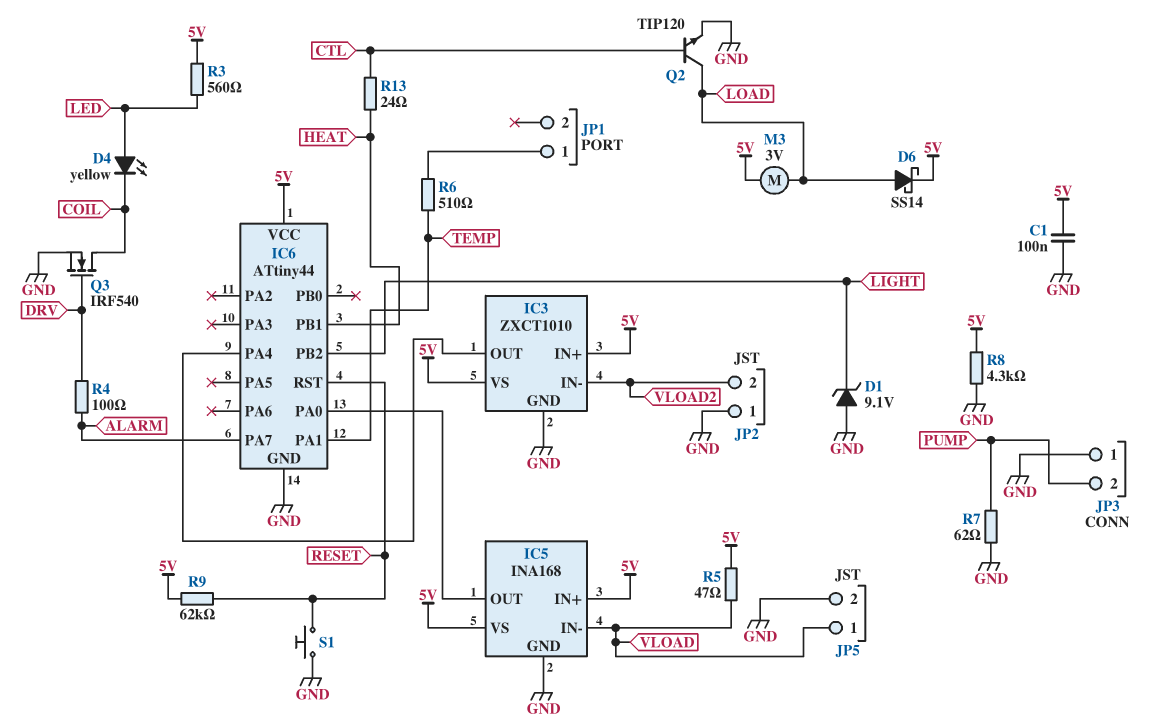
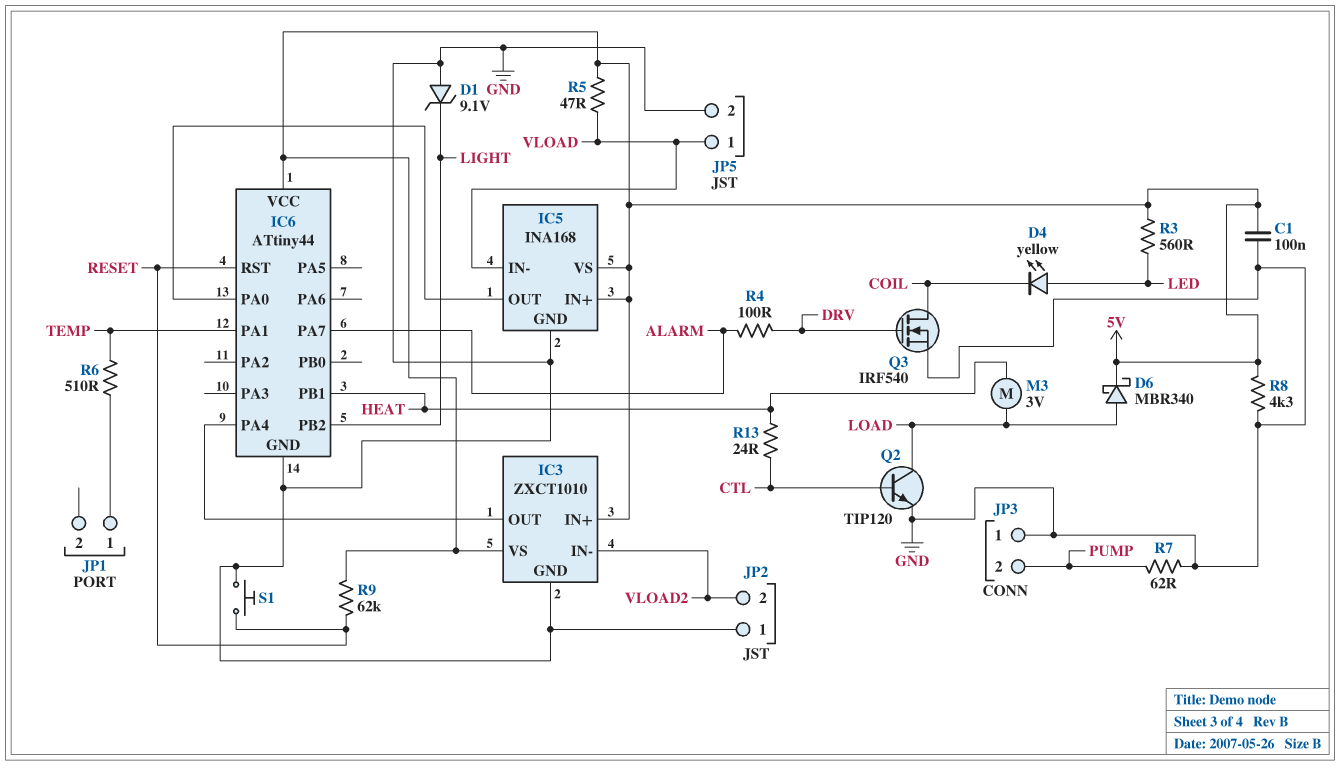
D6: schottky SS14 (A LOAD, K 5V) -> schottky MBR340 (A LOAD, K 5V)
M3: motor 3V (5V, LOAD) -> motor 3V (HEAT, LOAD)

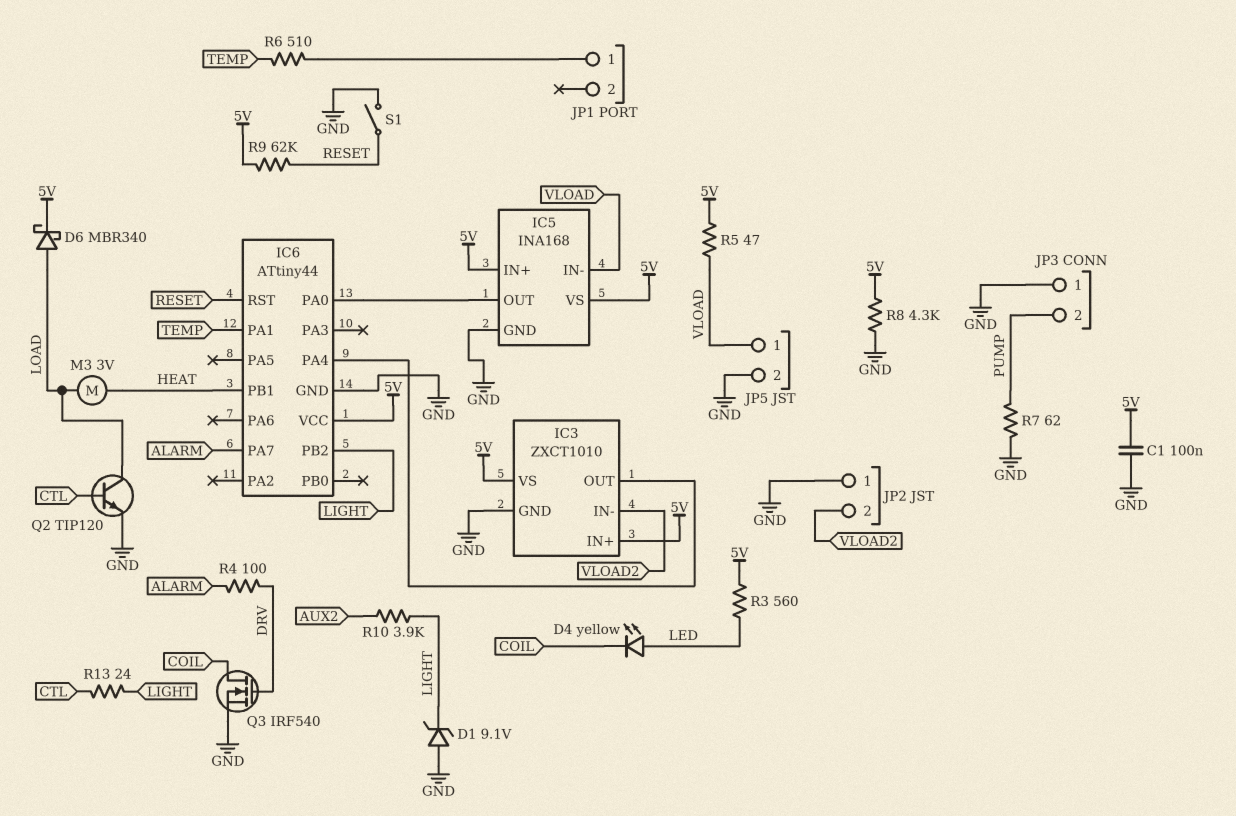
R10: none -> 3.9k (AUX2, LIGHT)
R13: 24 (CTL, HEAT) -> 24 (CTL, LIGHT)
S1: button (GND, RESET) -> switch (GND, RESET)

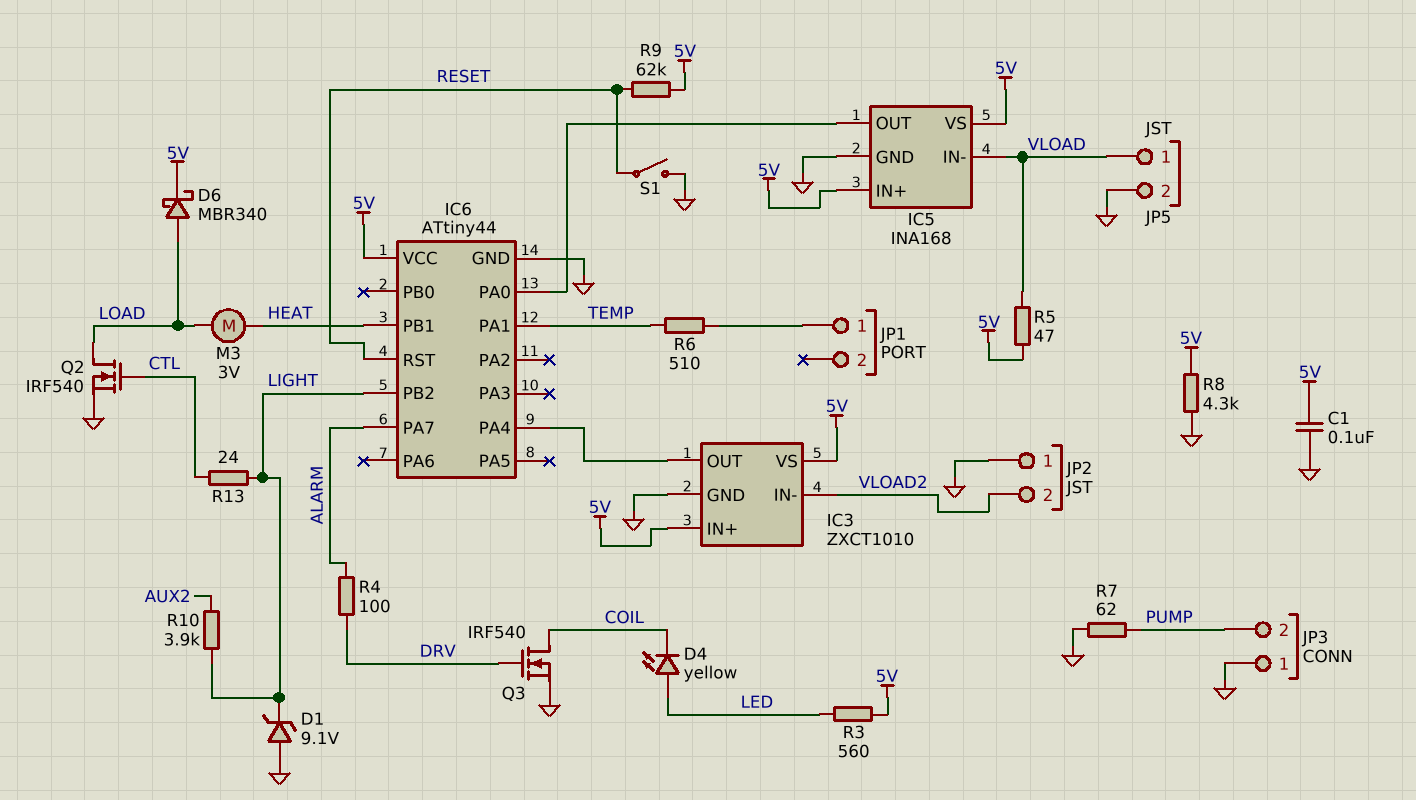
Q2: NPN TIP120 (B CTL, C LOAD, E GND) -> NMOS IRF540 (G CTL, D LOAD, S GND)

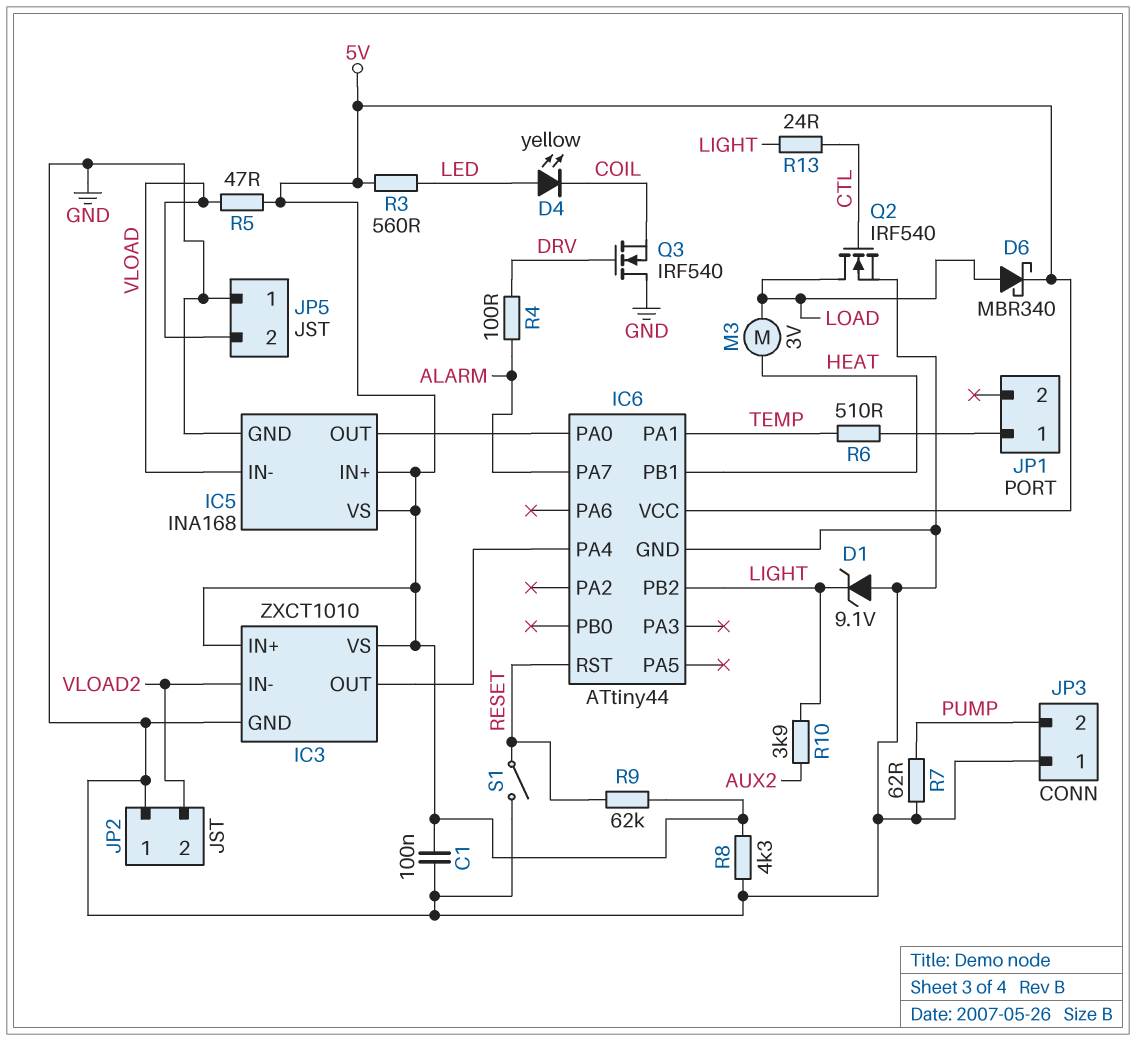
JP5 pin 1: VLOAD -> GND
JP5 pin 2: GND -> VLOAD
Q3: NMOS IRF540 (G DRV, D COIL, S GND) -> NMOS IRF540 (G DRV, D GND, S COIL)

